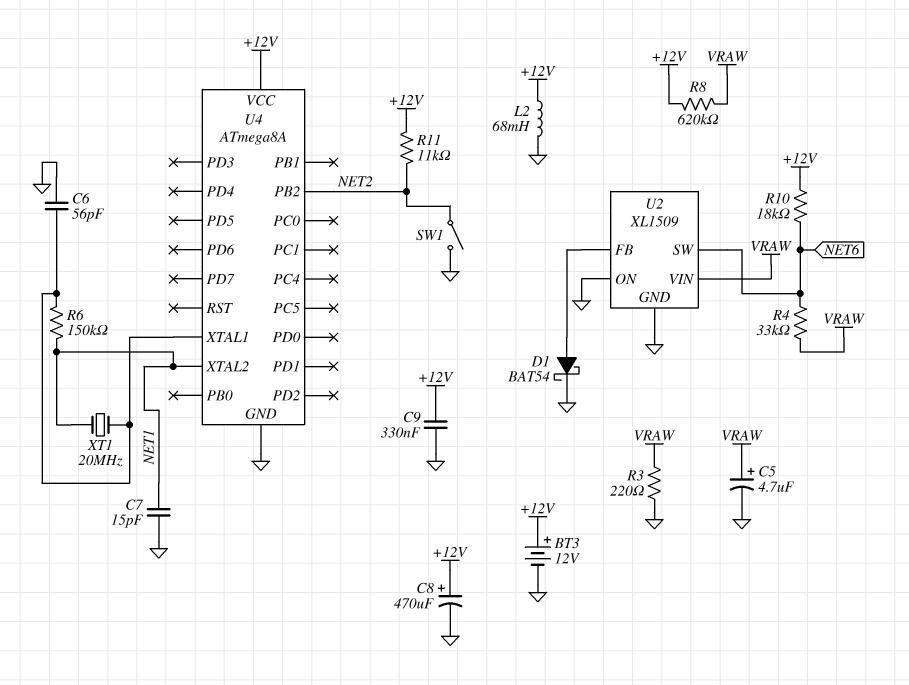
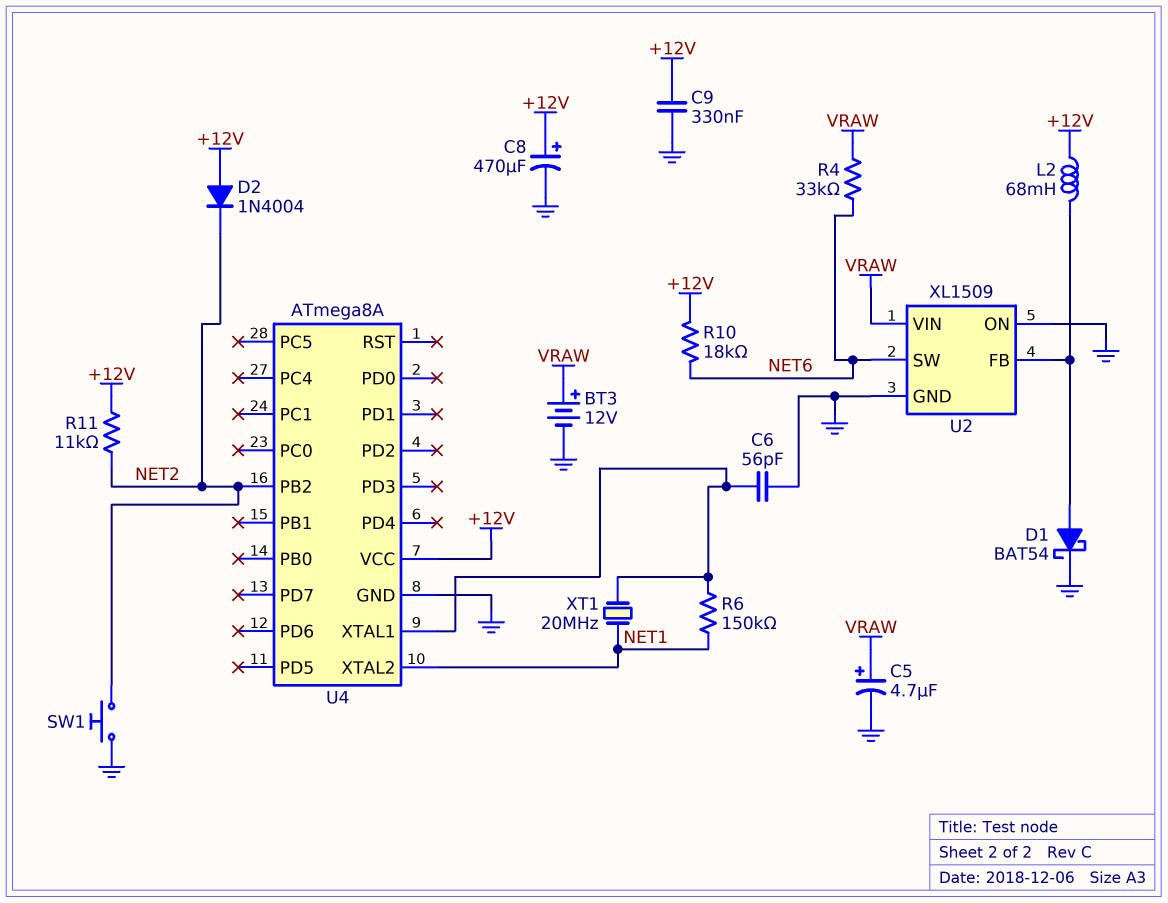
BT3: 12V (plus +12V, minus GND) -> 12V (plus VRAW, minus GND)
C7: 15pF (GND, NET1) -> none
D2: none -> diode 1N4004 (A +12V, K NET2)
L2: 68mH (+12V, GND) -> 68mH (+12V, U2/FB)
R3: 220 (GND, VRAW) -> none
R8: 620k (+12V, VRAW) -> none
SW1: switch (GND, NET2) -> button (GND, NET2)

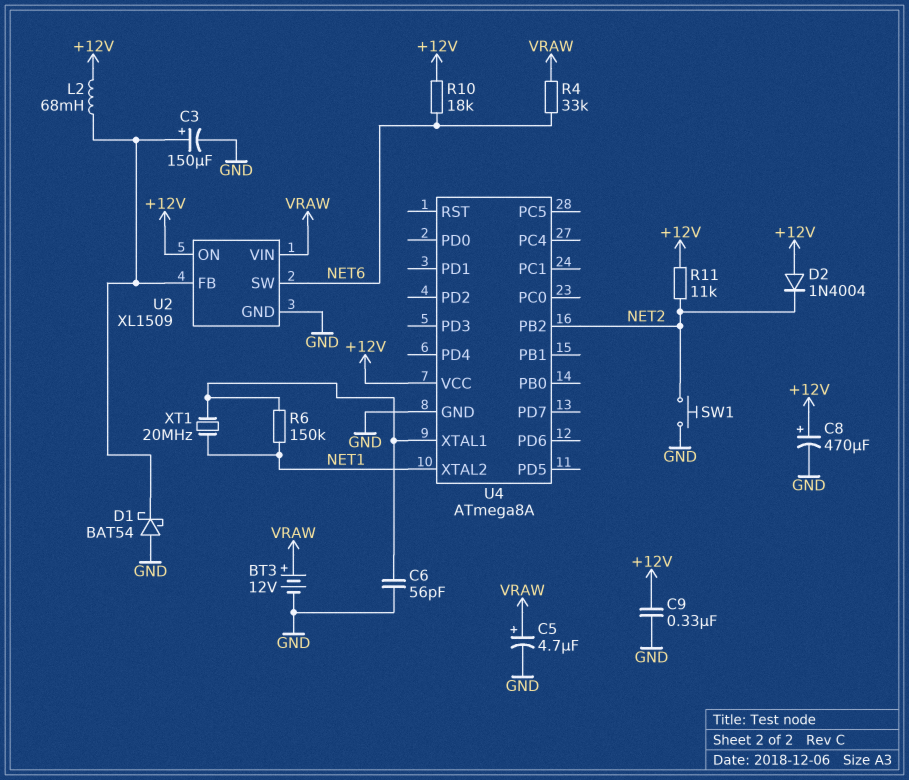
C3: none -> 150uF (plus U2/FB, minus GND)
D1: schottky BAT54 (A U2/FB, K GND) -> schottky BAT54 (A GND, K U2/FB)
U2 pin ON: GND -> +12V

